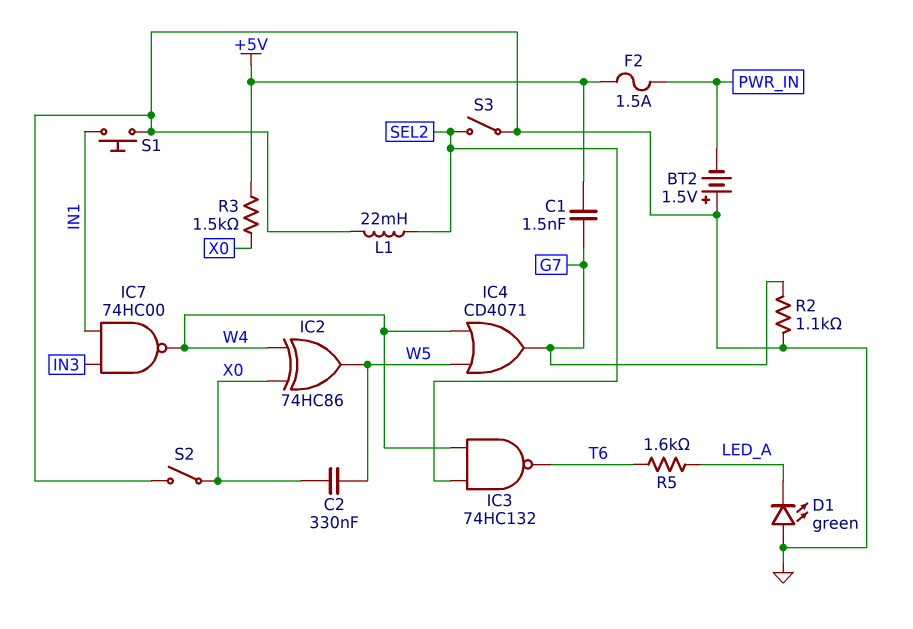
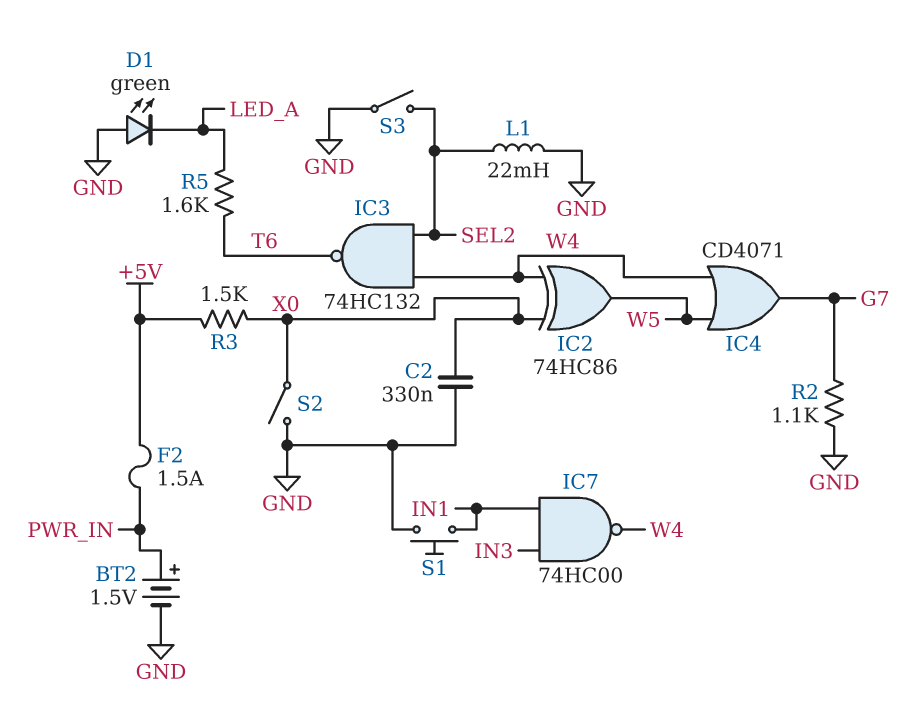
BT2: 1.5V (plus GND, minus PWR_IN) -> 1.5V (plus PWR_IN, minus GND)
C1: 1.5nF (+5V, G7) -> none
C2: 330nF (W5, X0) -> 330nF (GND, X0)

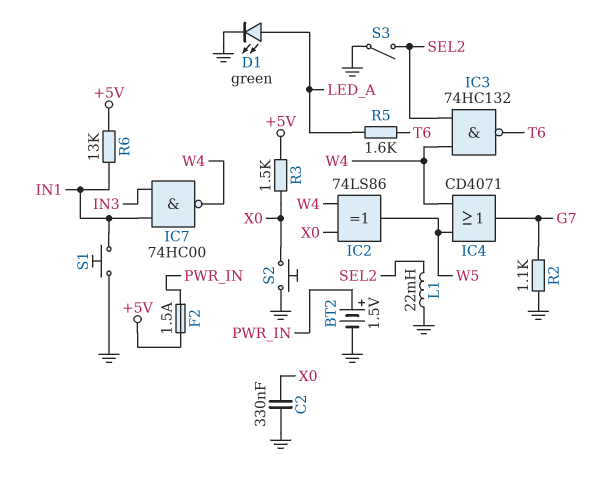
D1: LED green (A GND, K LED_A) -> LED green (A LED_A, K GND)
IC2: XOR 74HC86 (in W4, in X0, out W5) -> XOR 74LS86 (in W4, in X0, out W5)
R6: none -> 13k (+5V, IN1)
S2: switch (GND, X0) -> button (GND, X0)

